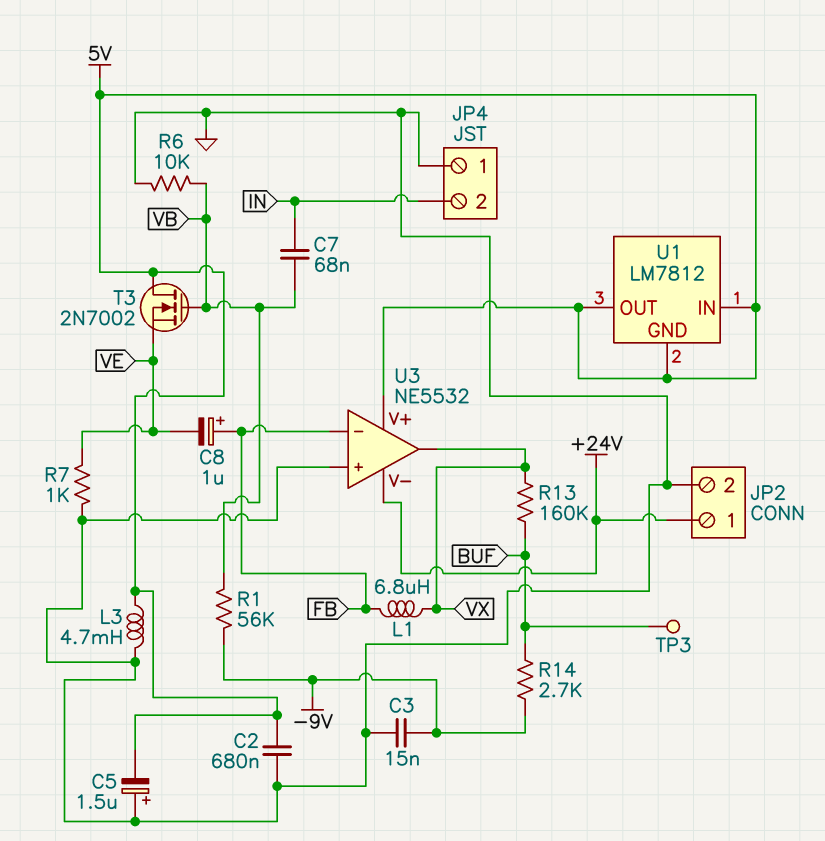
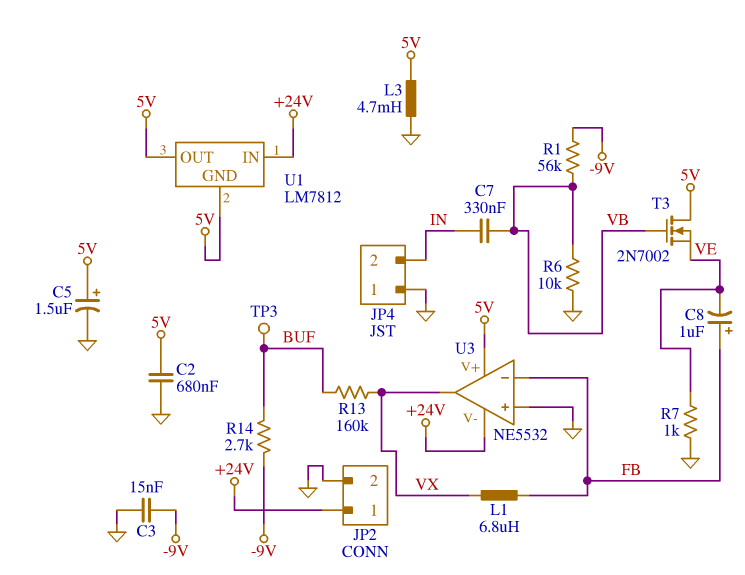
C5: 1.5uF (plus GND, minus 5V) -> 1.5uF (plus 5V, minus GND)
C7: 68nF (IN, VB) -> 330nF (IN, VB)
U1 pin IN: 5V -> +24V

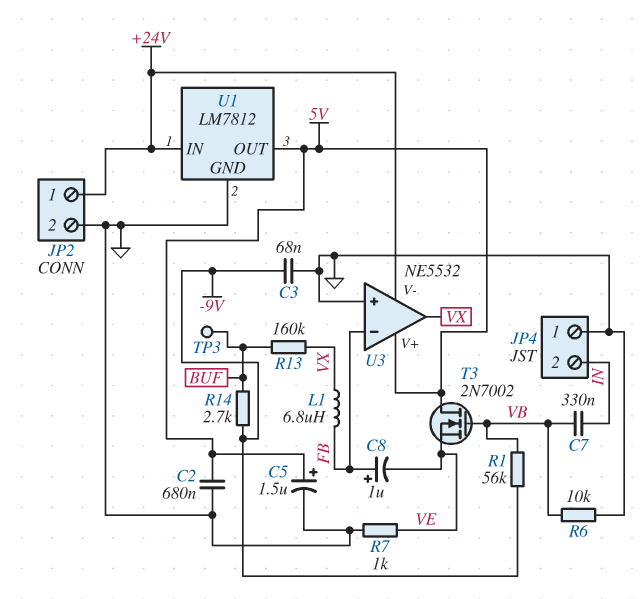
C3: 15nF (-9V, GND) -> 68nF (-9V, GND)
L3: 4.7mH (5V, GND) -> none
U1 pin GND: 5V -> GND

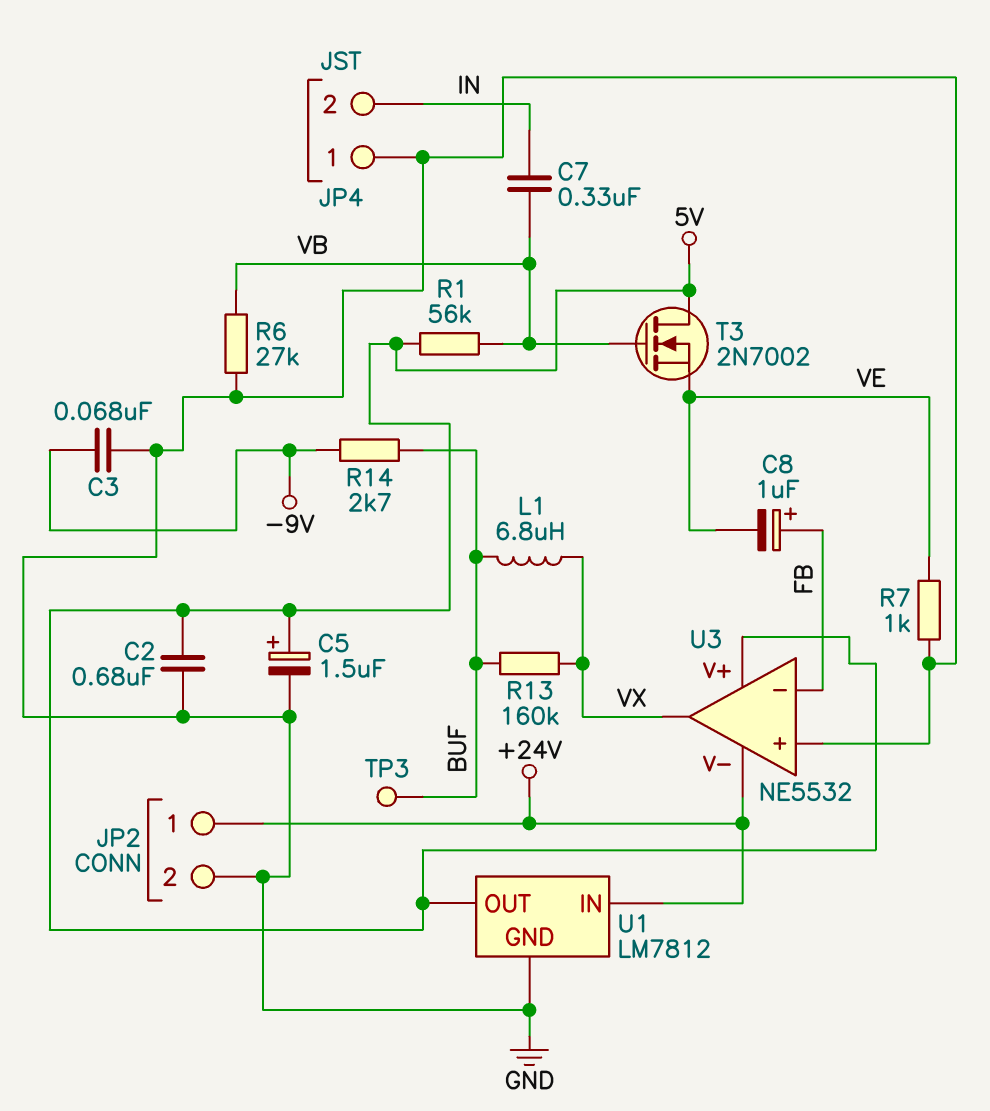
L1: 6.8uH (FB, VX) -> 6.8uH (BUF, VX)
R1: 56k (-9V, VB) -> 56k (5V, VB)
R6: 10k (GND, VB) -> 27k (GND, VB)

